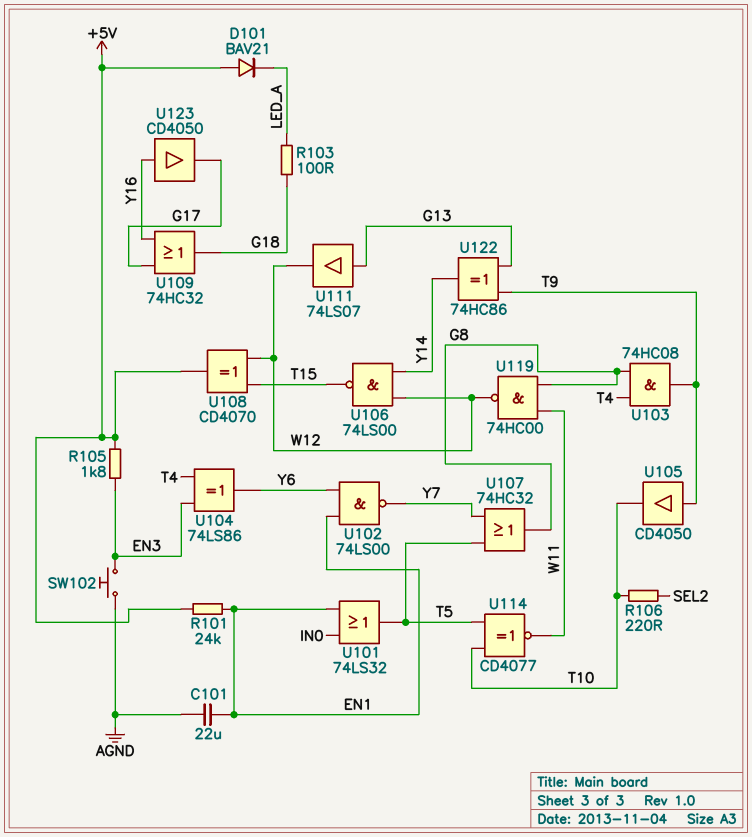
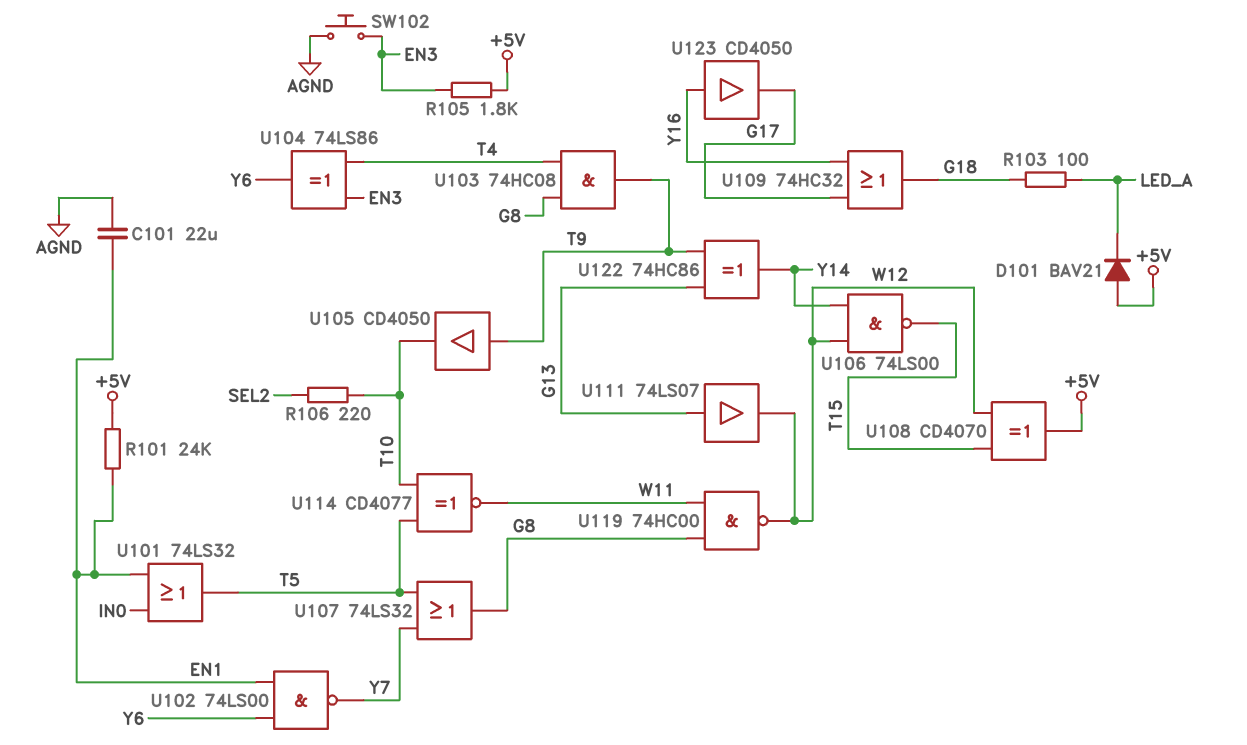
U107: OR 74HC32 (in T5, in Y7, out G8) -> OR 74LS32 (in T5, in Y7, out G8)

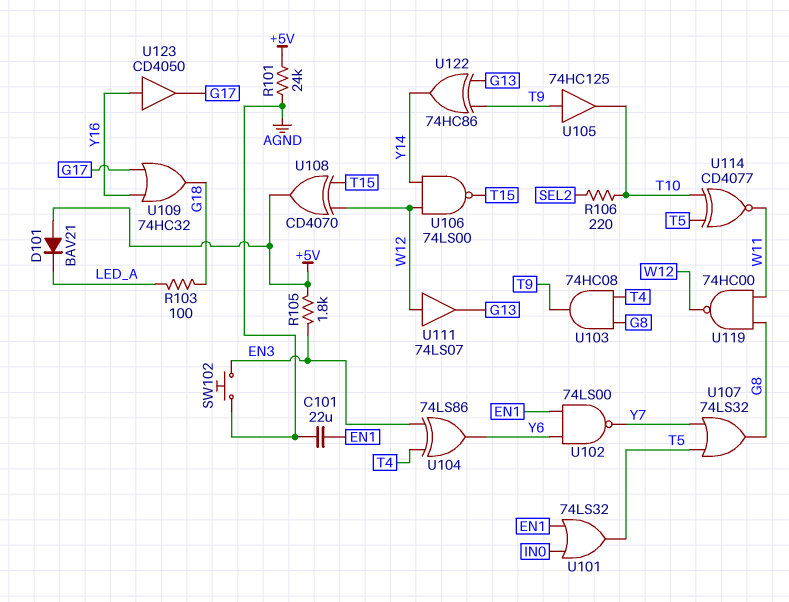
R101: 24k (+5V, EN1) -> 24k (+5V, AGND)
U105: buffer CD4050 (in T9, out T10) -> buffer 74HC125 (in T9, out T10)
U111: buffer 74LS07 (in G13, out W12) -> buffer 74LS07 (in W12, out G13)

